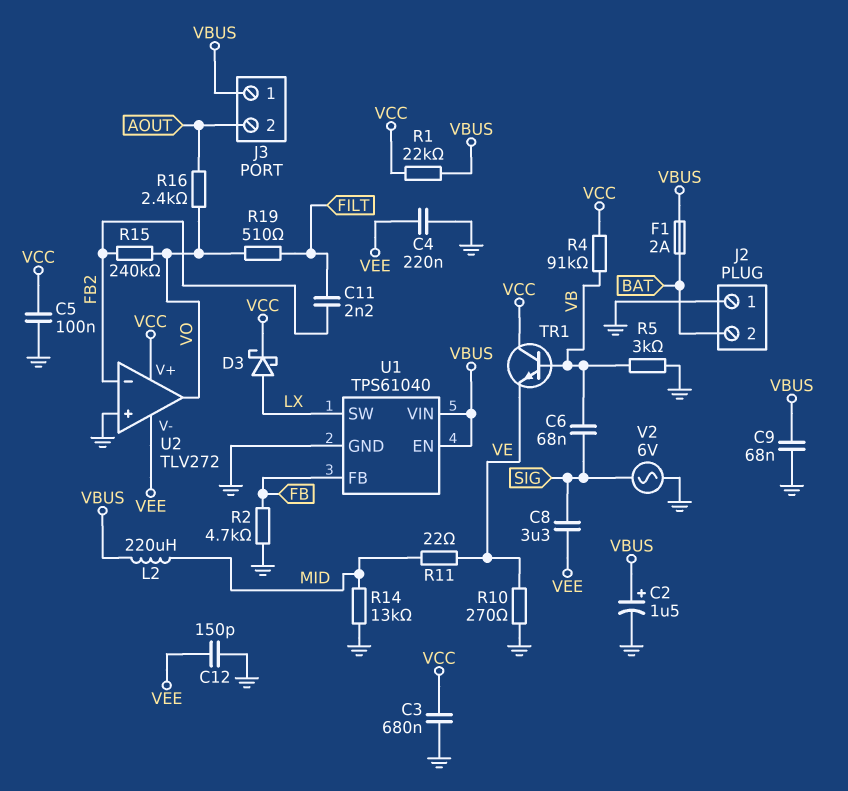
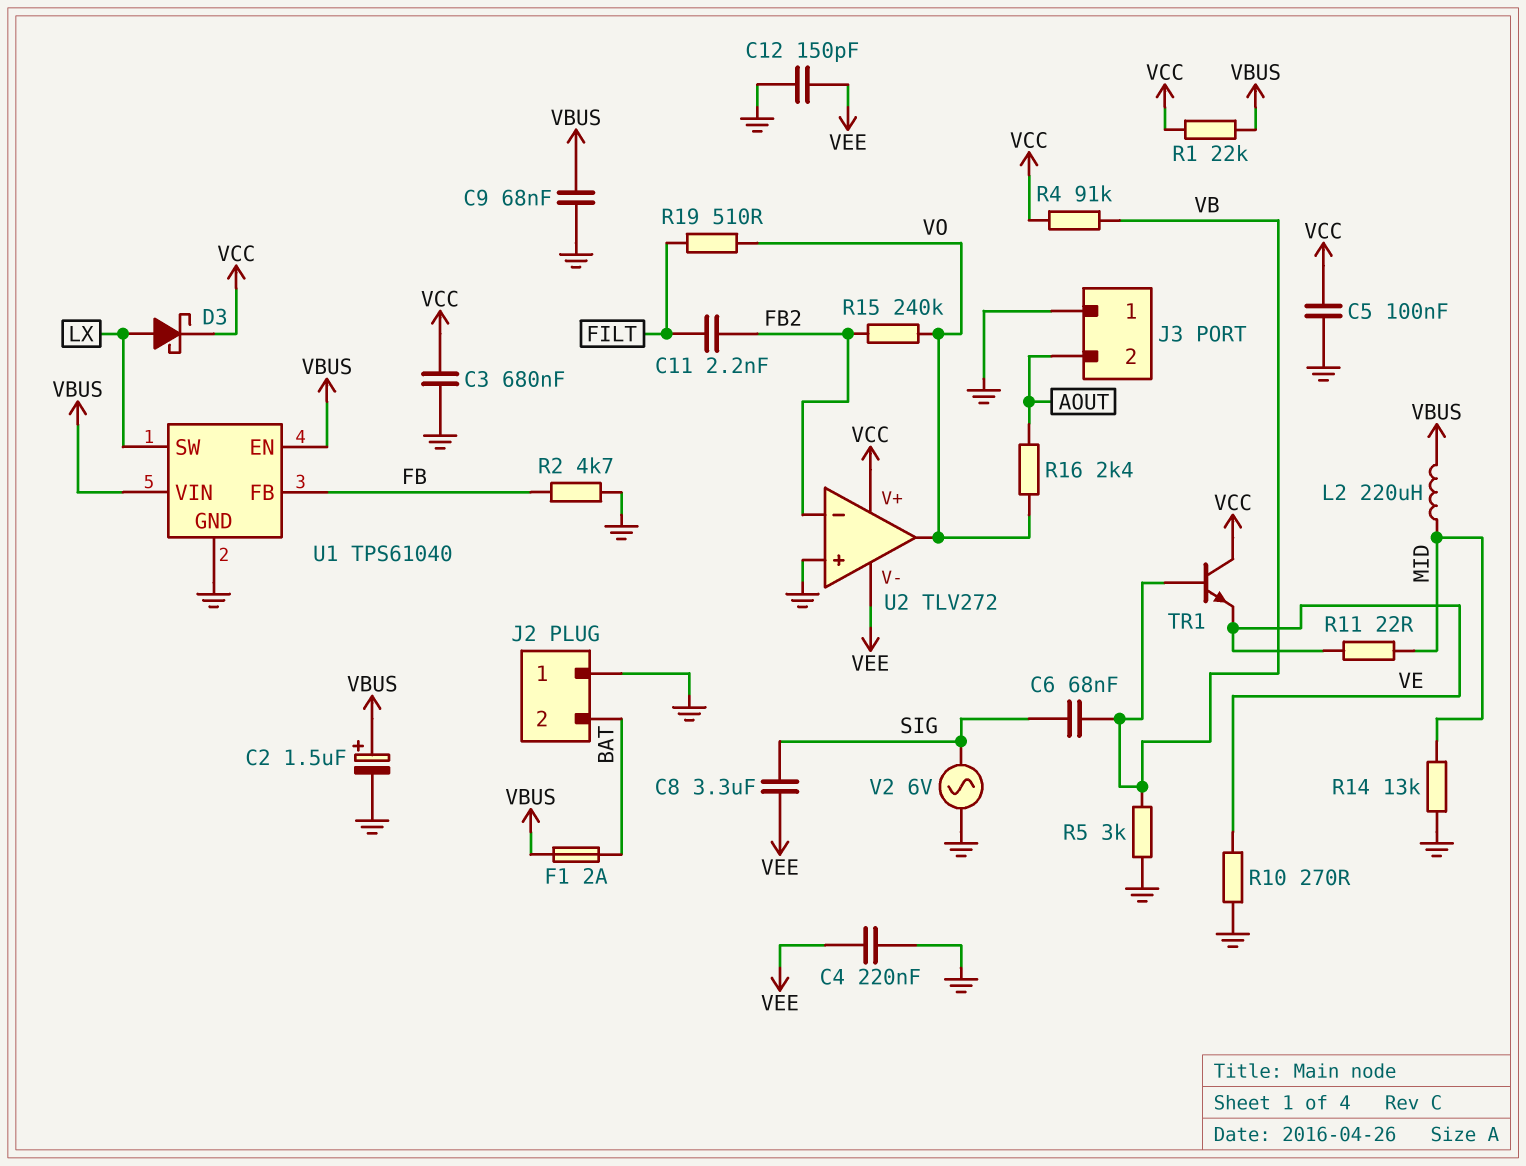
J3 pin 1: VBUS -> GND

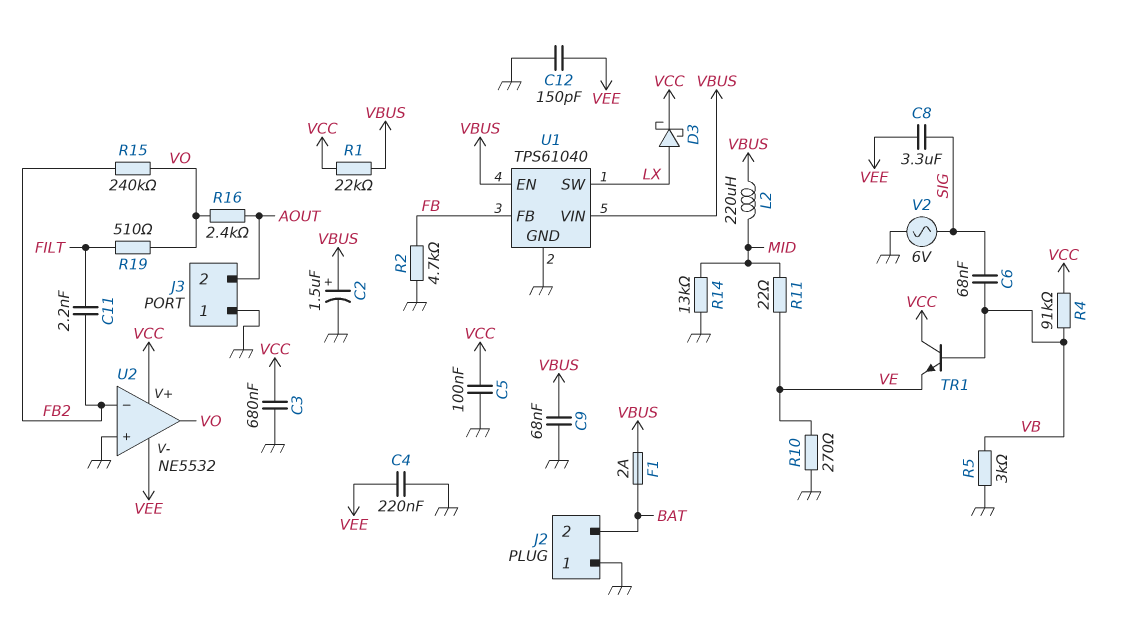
U2: TLV272 -> NE5532

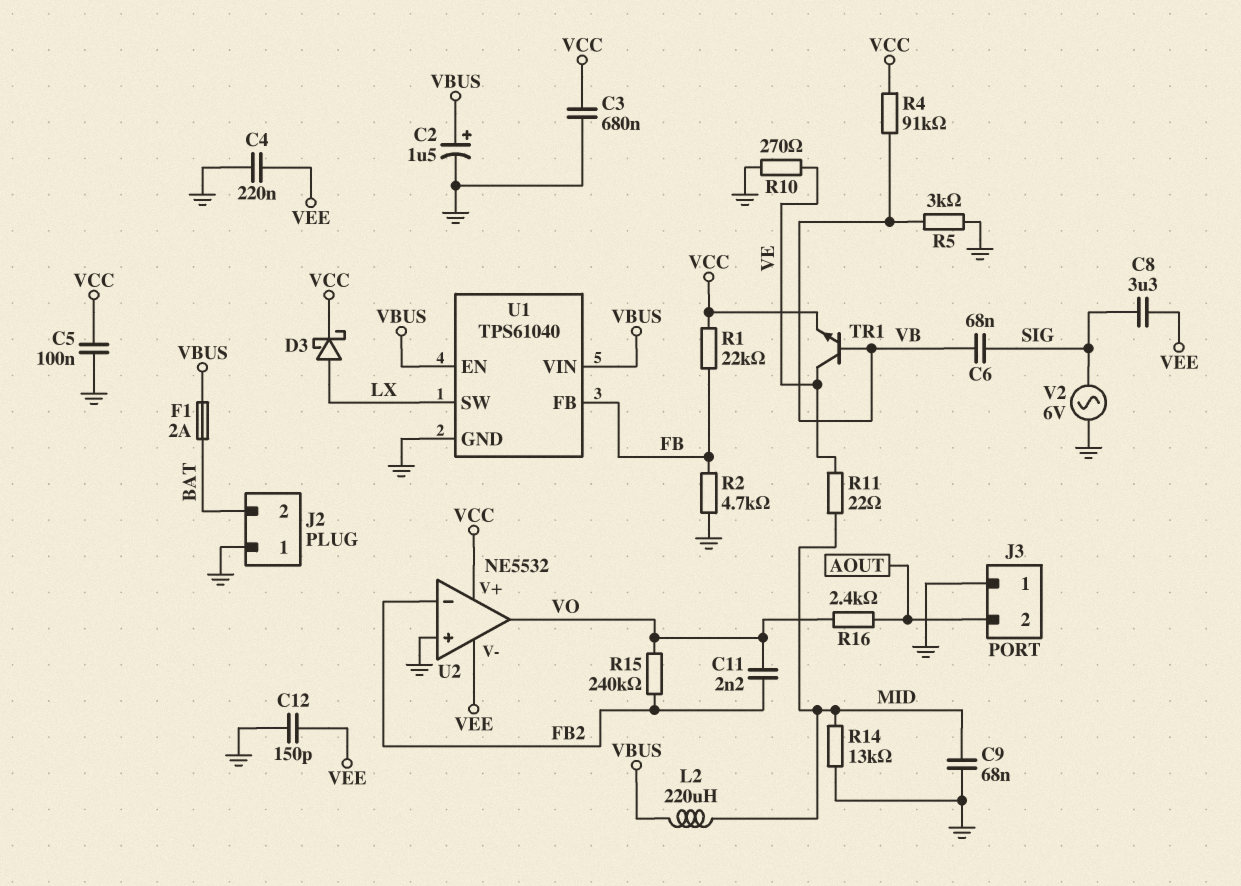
C9: 68nF (GND, VBUS) -> 68nF (GND, MID)
C11: 2.2nF (FB2, FILT) -> 2.2nF (FB2, VO)
R1: 22k (VBUS, VCC) -> 22k (FB, VCC)
R19: 510 (FILT, VO) -> none
TR1: NPN (B VB, C VCC, E VE) -> NPN (B VB, C VE, E VCC)

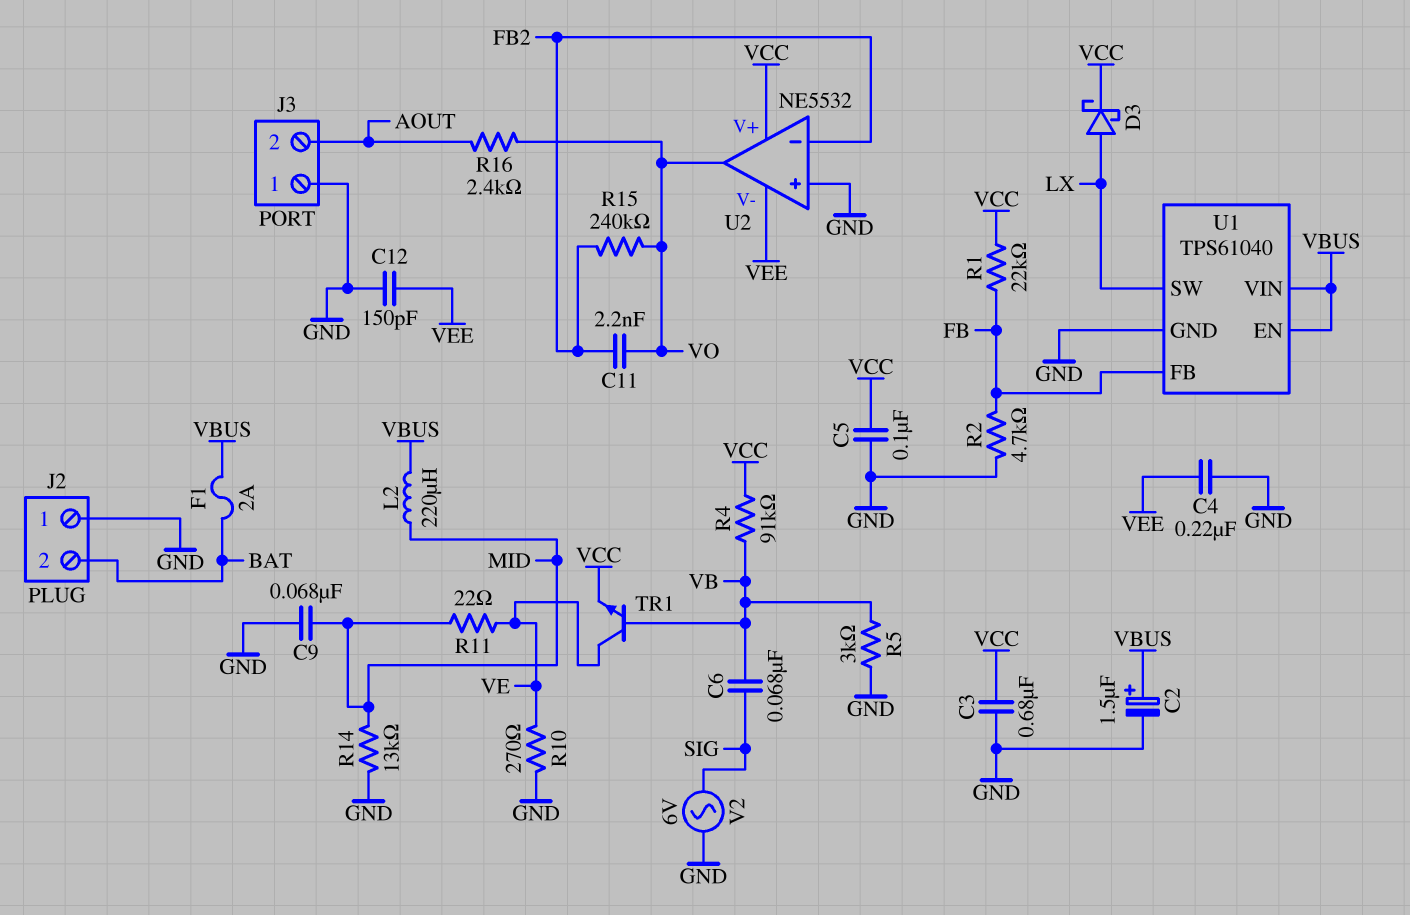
C8: 3.3uF (SIG, VEE) -> none

